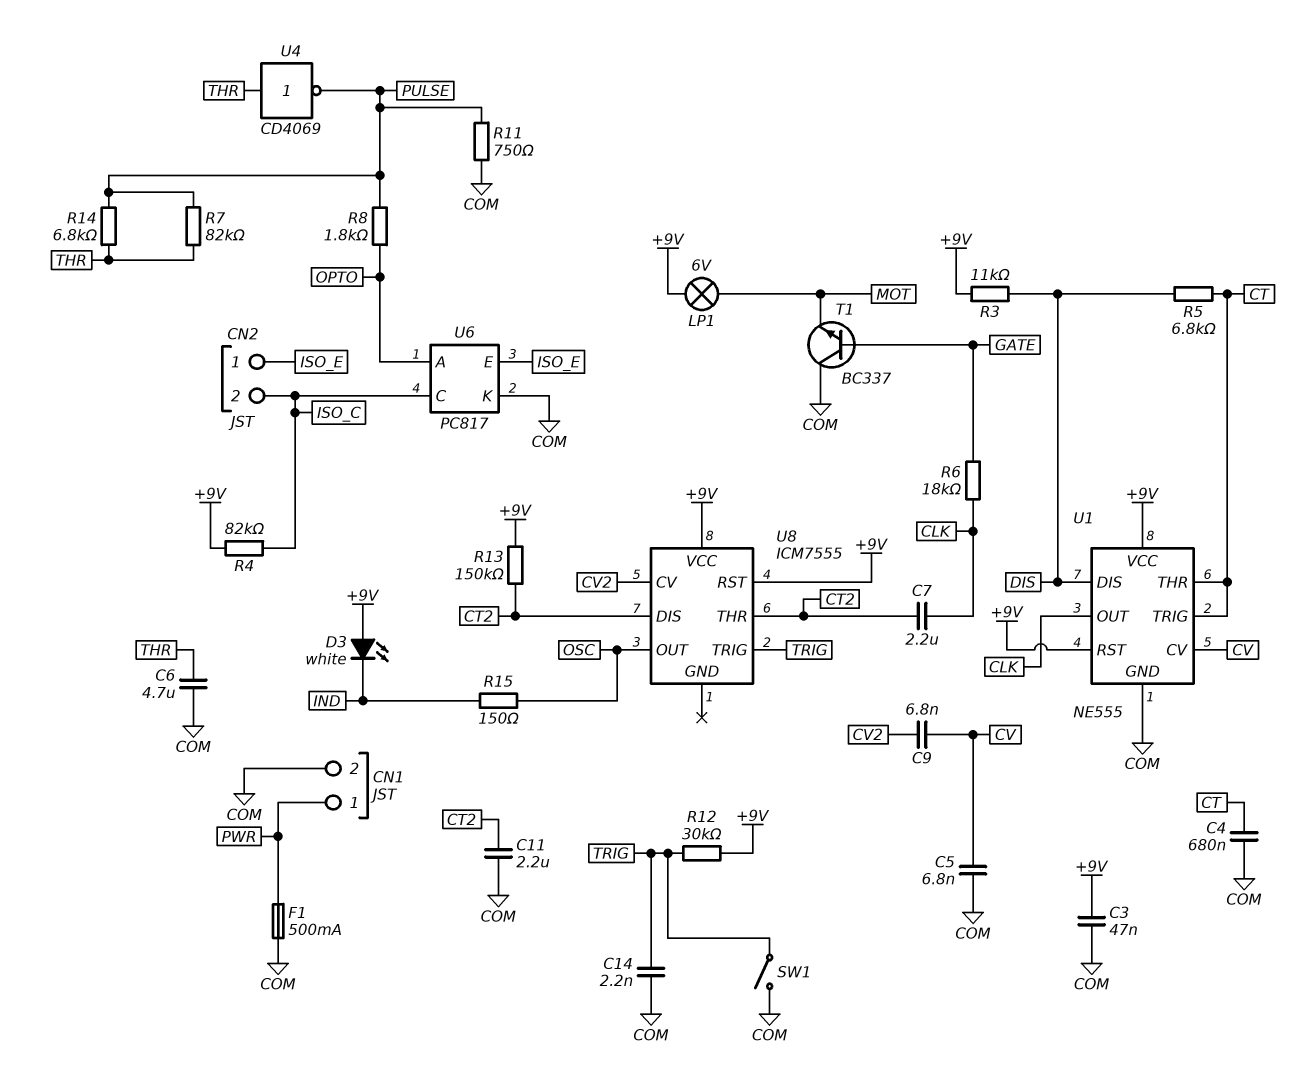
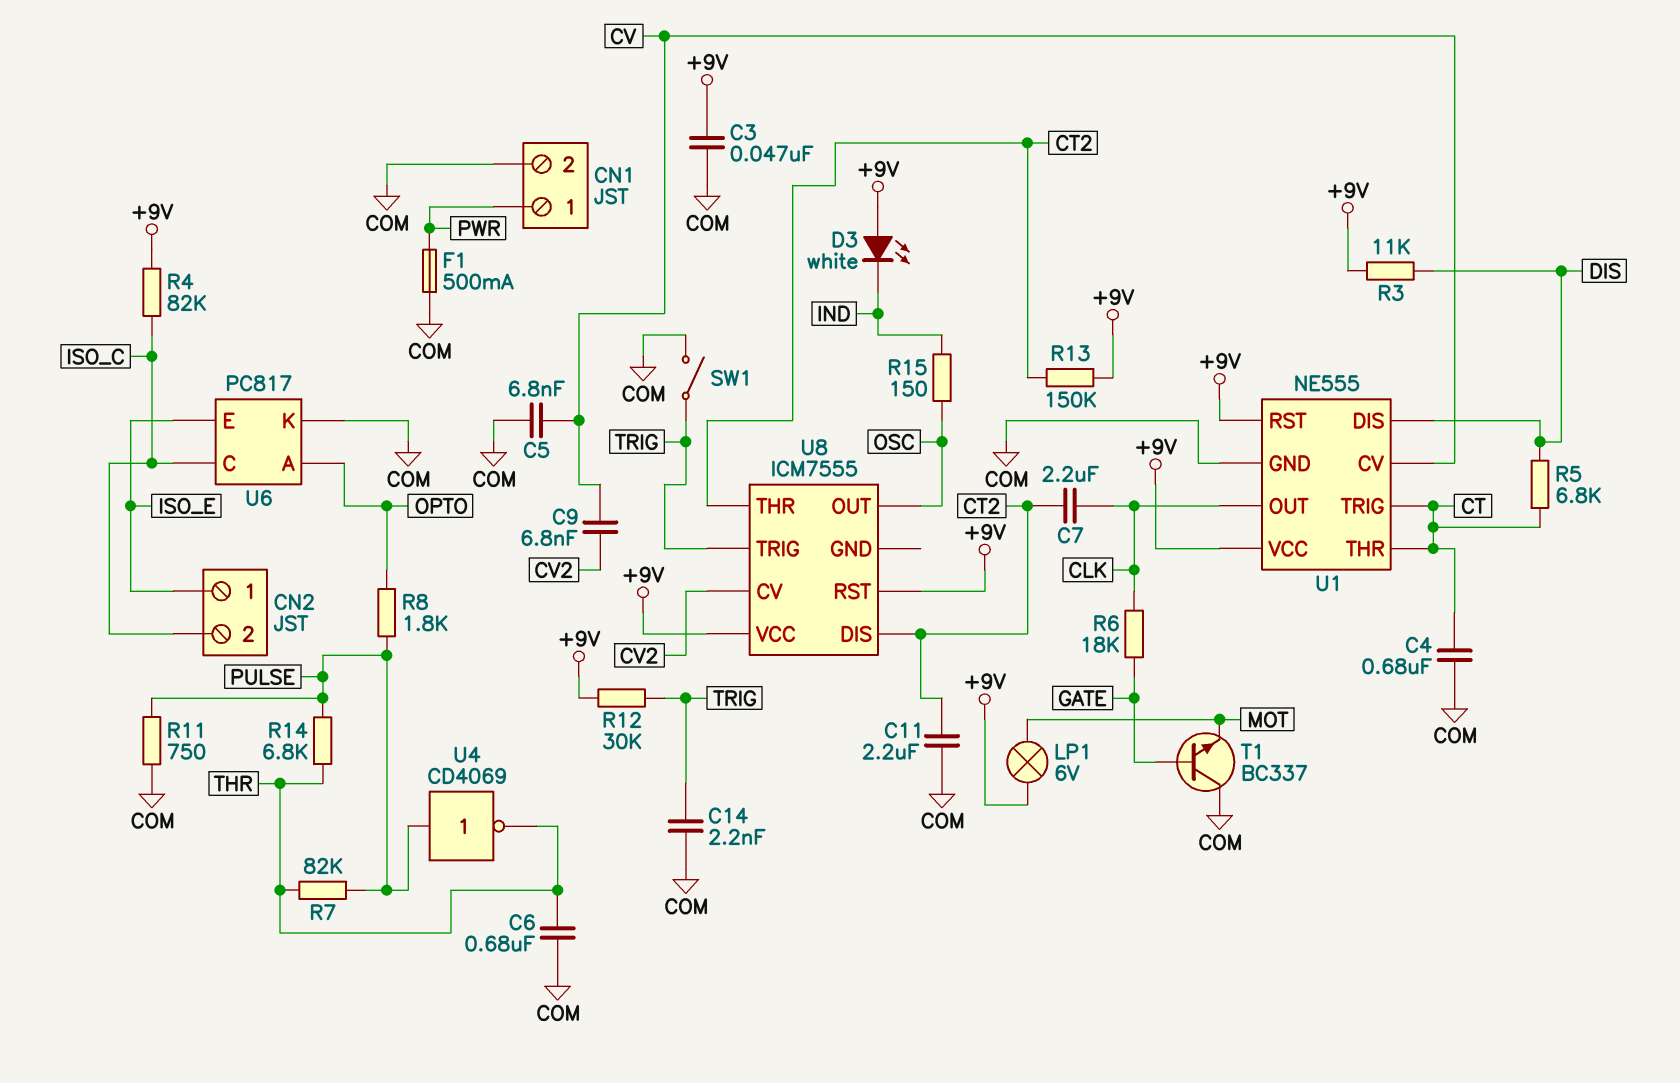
C6: 4.7uF (COM, THR) -> 680nF (COM, THR)
U4: NOT CD4069 (in THR, out PULSE) -> NOT CD4069 (in PULSE, out THR)

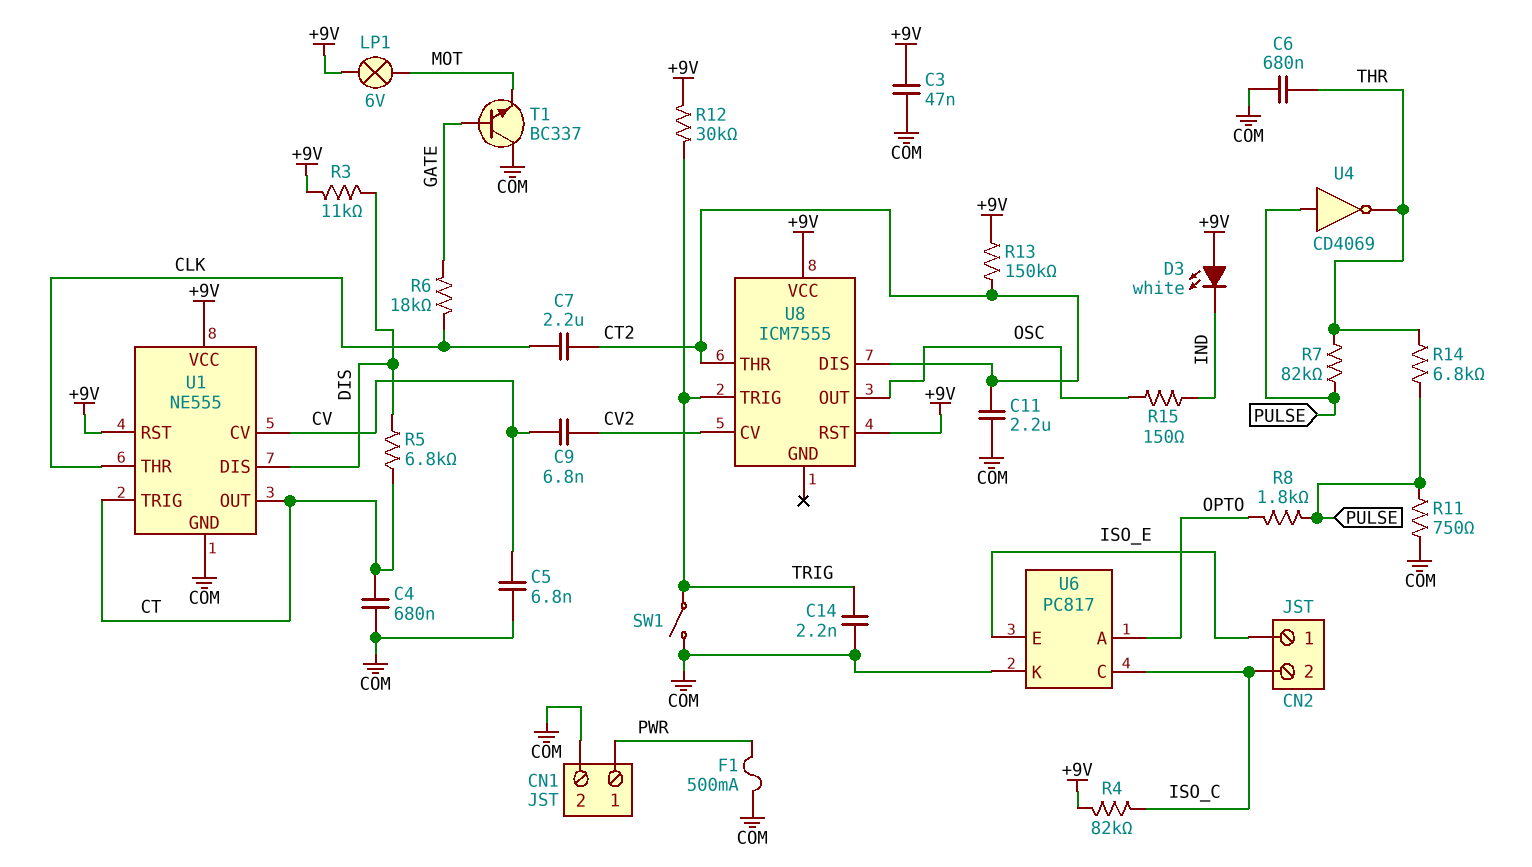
U1 pin OUT: CLK -> CT
U1 pin THR: CT -> CLK

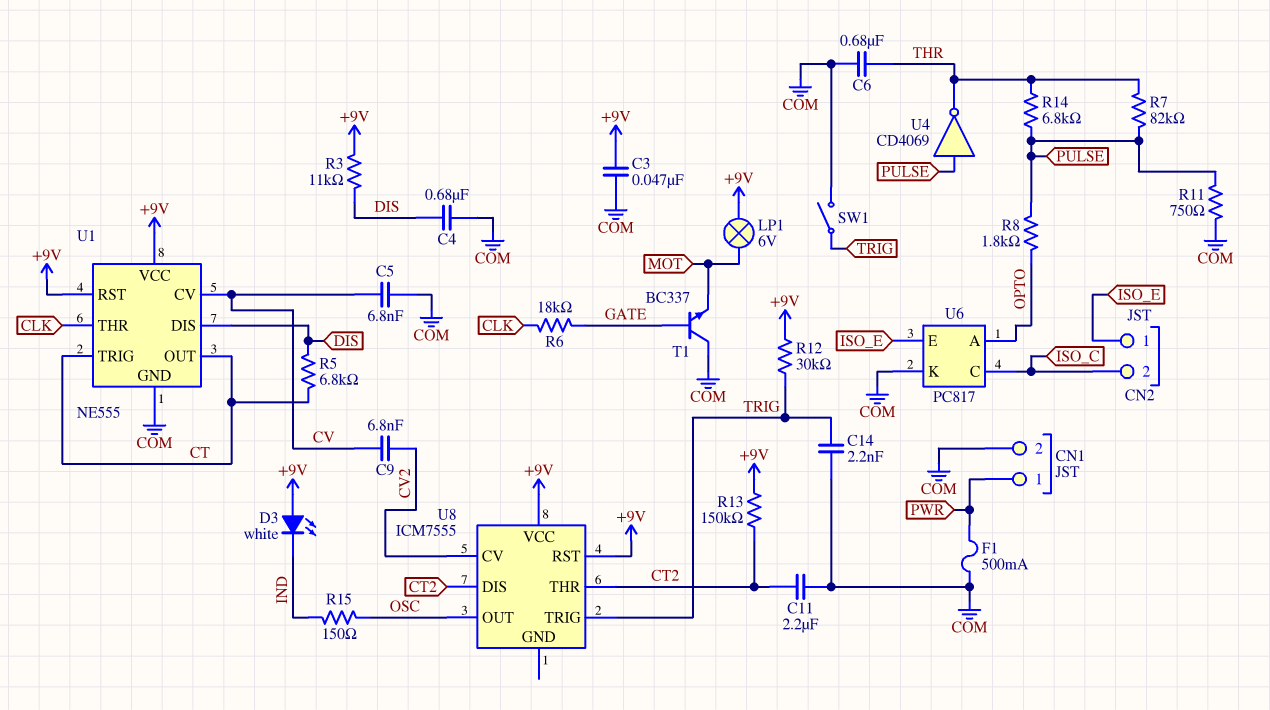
C4: 680nF (COM, CT) -> 680nF (COM, DIS)
C7: 2.2uF (CLK, CT2) -> none
R4: 82k (+9V, ISO_C) -> none

